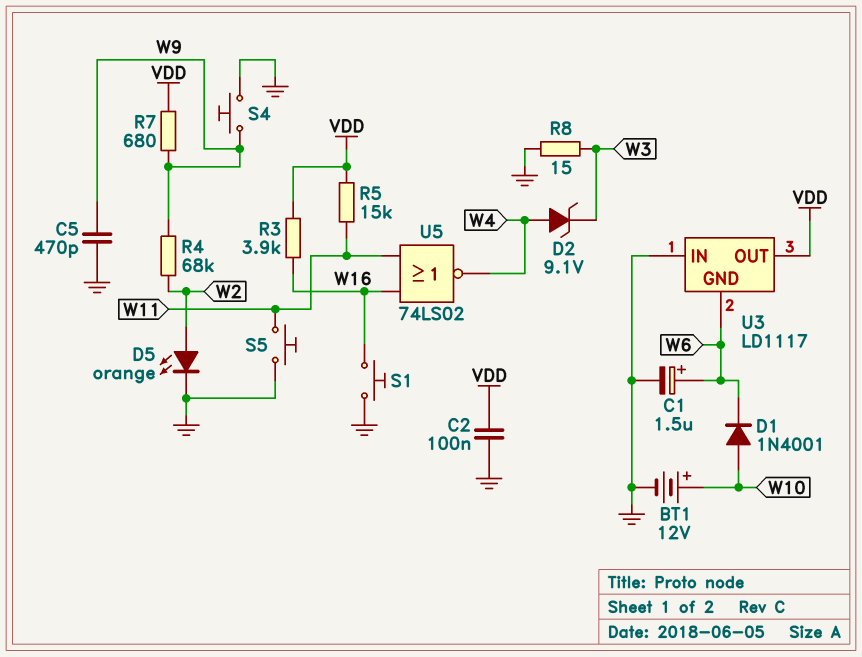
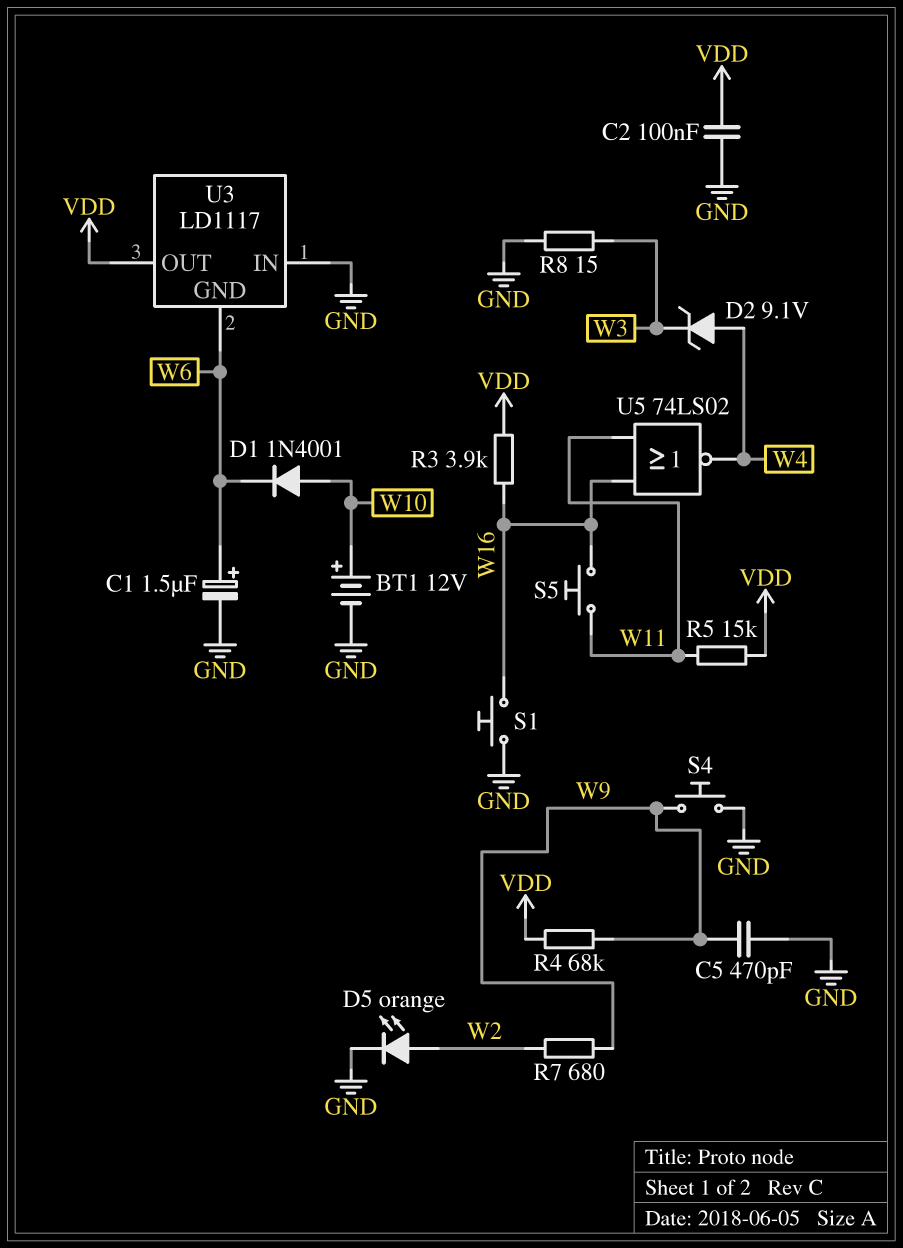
R4: 68k (W2, W9) -> 68k (VDD, W9)
R7: 680 (VDD, W9) -> 680 (W2, W9)
S5: button (GND, W11) -> button (W11, W16)

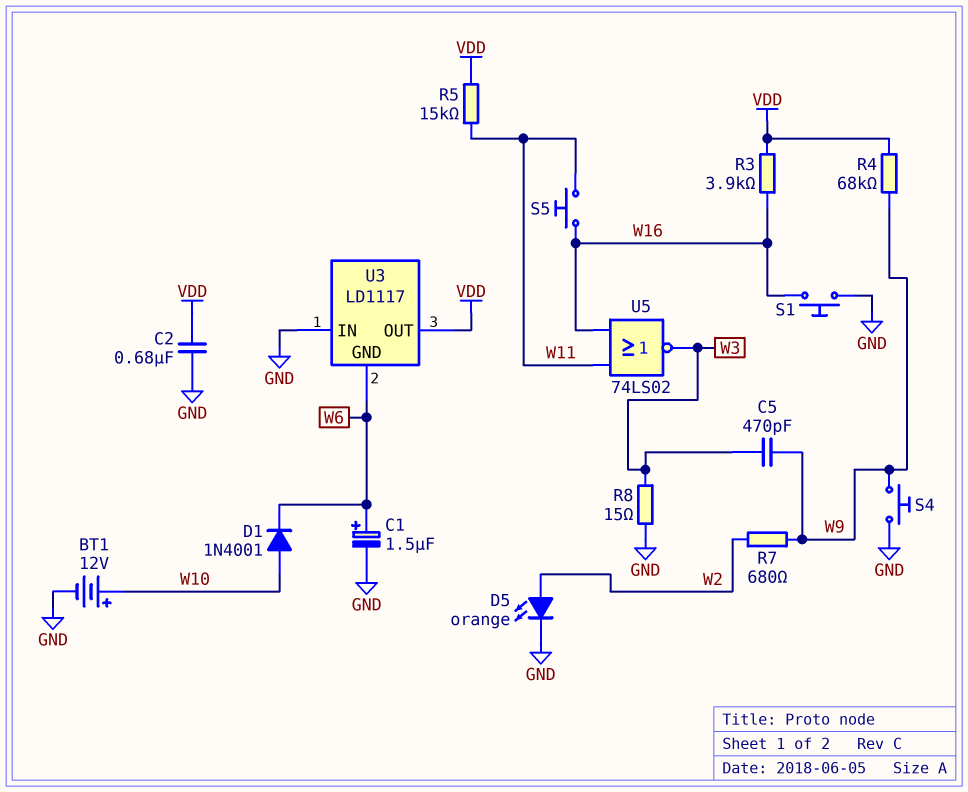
C2: 100nF (GND, VDD) -> 680nF (GND, VDD)
C5: 470pF (GND, W9) -> 470pF (W3, W9)
D2: zener 9.1V (A W4, K W3) -> none
U5: NOR 74LS02 (in W11, in W16, out W4) -> NOR 74LS02 (in W11, in W16, out W3)

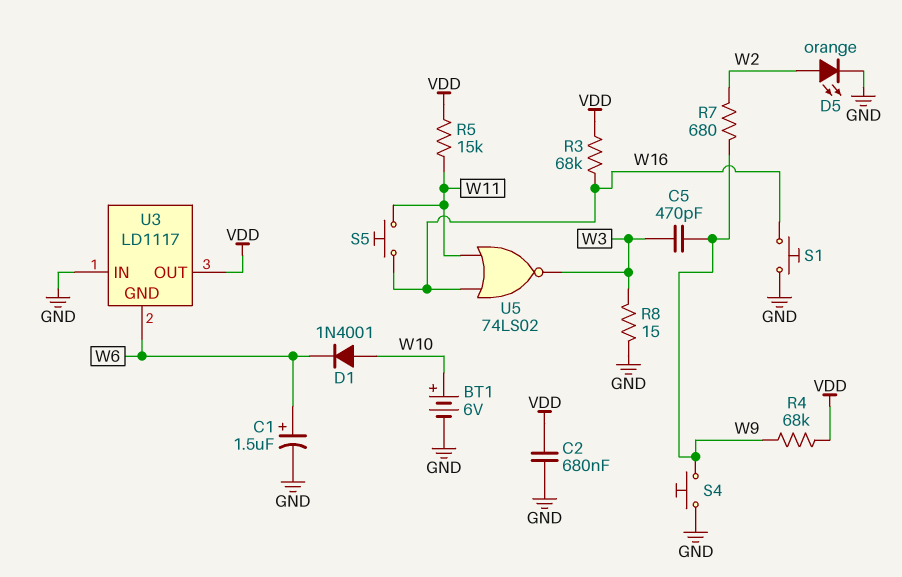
BT1: 12V (plus W10, minus GND) -> 6V (plus W10, minus GND)
R3: 3.9k (VDD, W16) -> 68k (VDD, W16)

